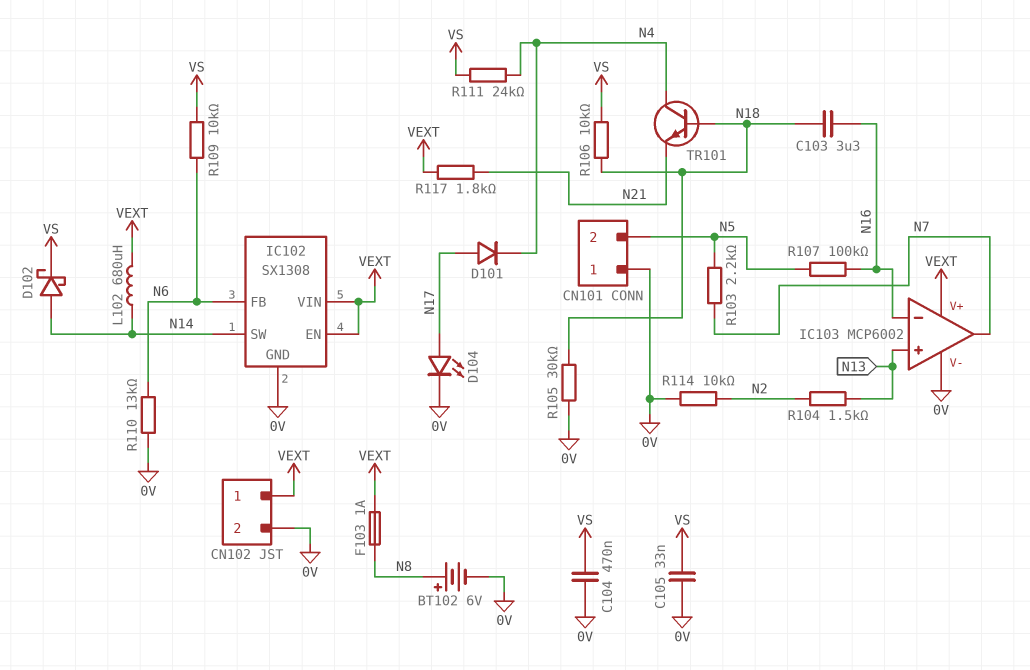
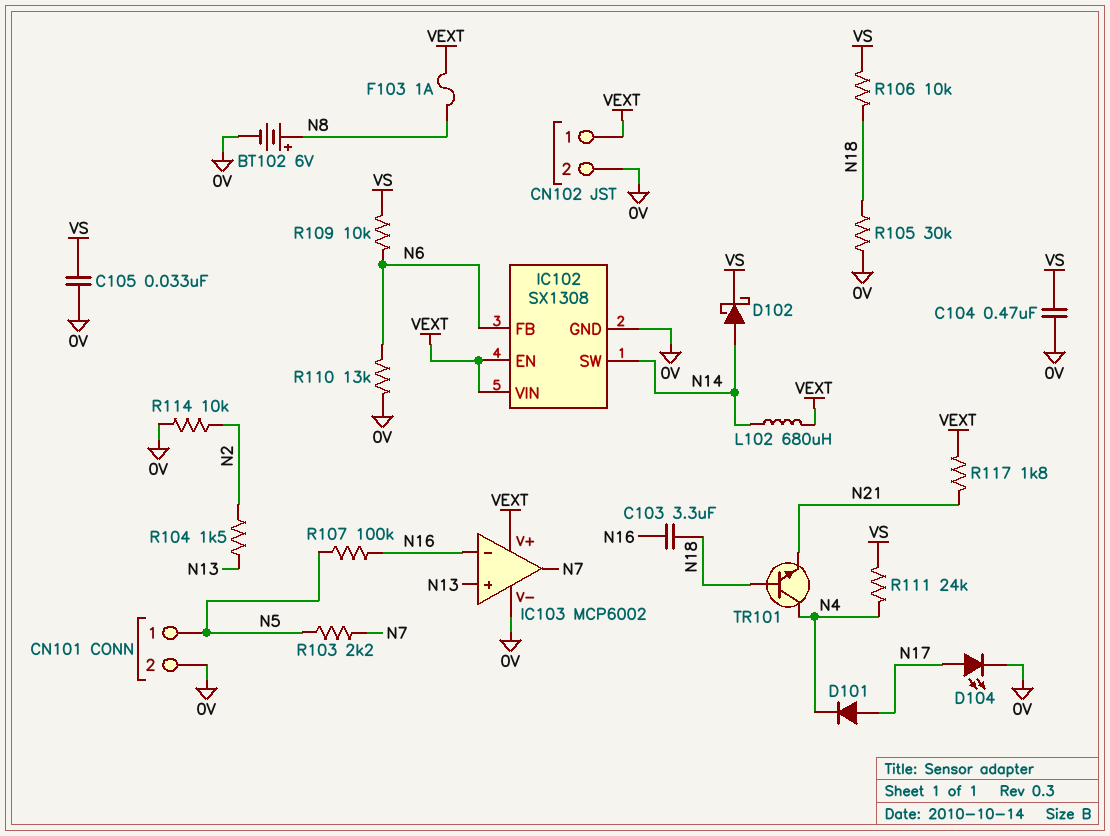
CN101 pin 1: 0V -> N5
CN101 pin 2: N5 -> 0V

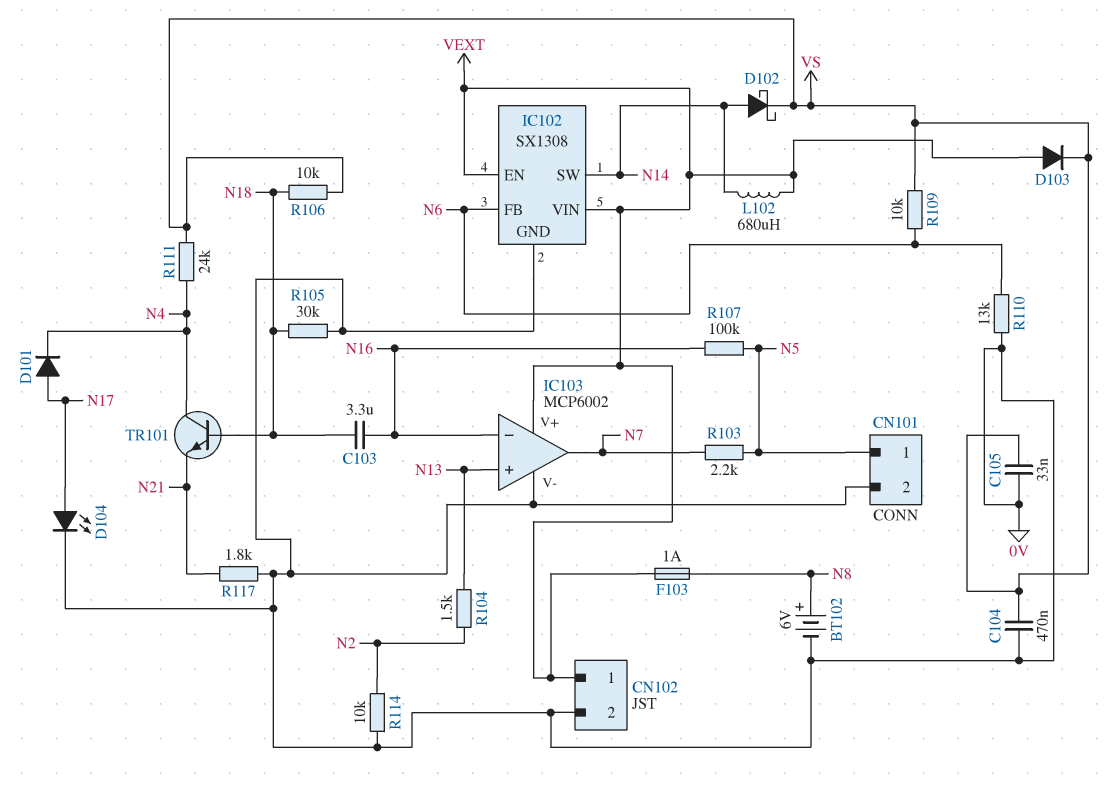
D103: none -> diode (A VEXT, K VS)
R117: 1.8k (N21, VEXT) -> 1.8k (0V, N21)

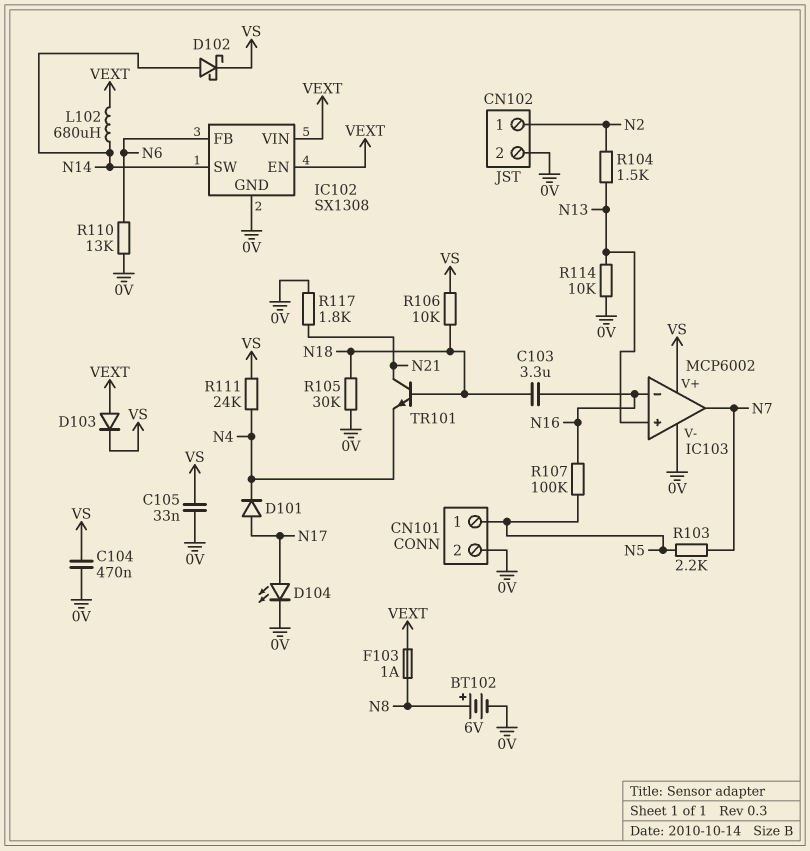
CN102 pin 1: VEXT -> N2
IC103 pin V+: VEXT -> VS
R109: 10k (N6, VS) -> none
R114: 10k (0V, N2) -> 10k (0V, N13)
TR101: NPN (B N18, C N4, E N21) -> NPN (B N18, C N21, E N4)

